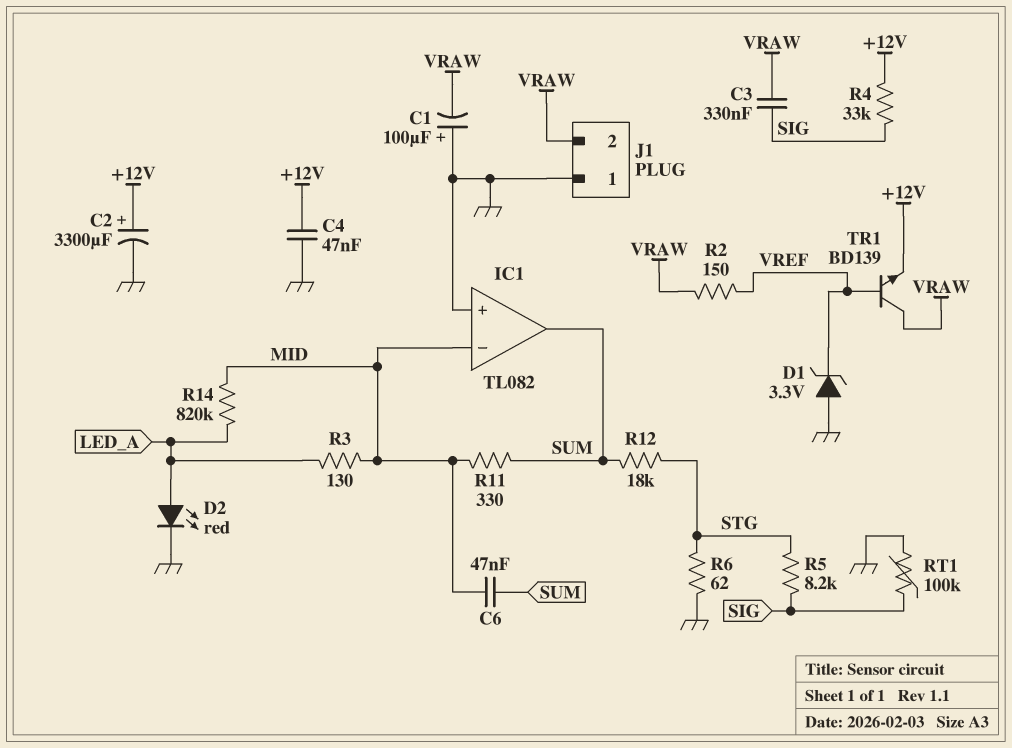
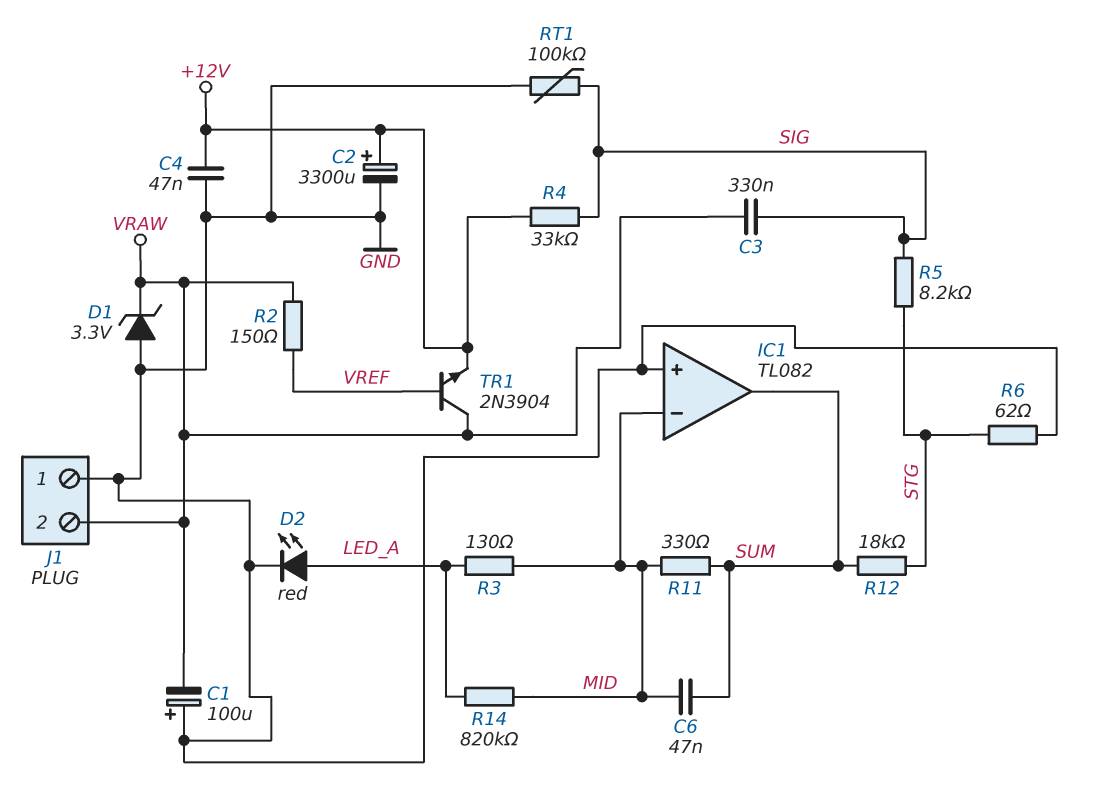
D1: zener 3.3V (A GND, K VREF) -> zener 3.3V (A GND, K VRAW)
TR1: NPN BD139 (B VREF, C VRAW, E +12V) -> NPN 2N3904 (B VREF, C VRAW, E +12V)

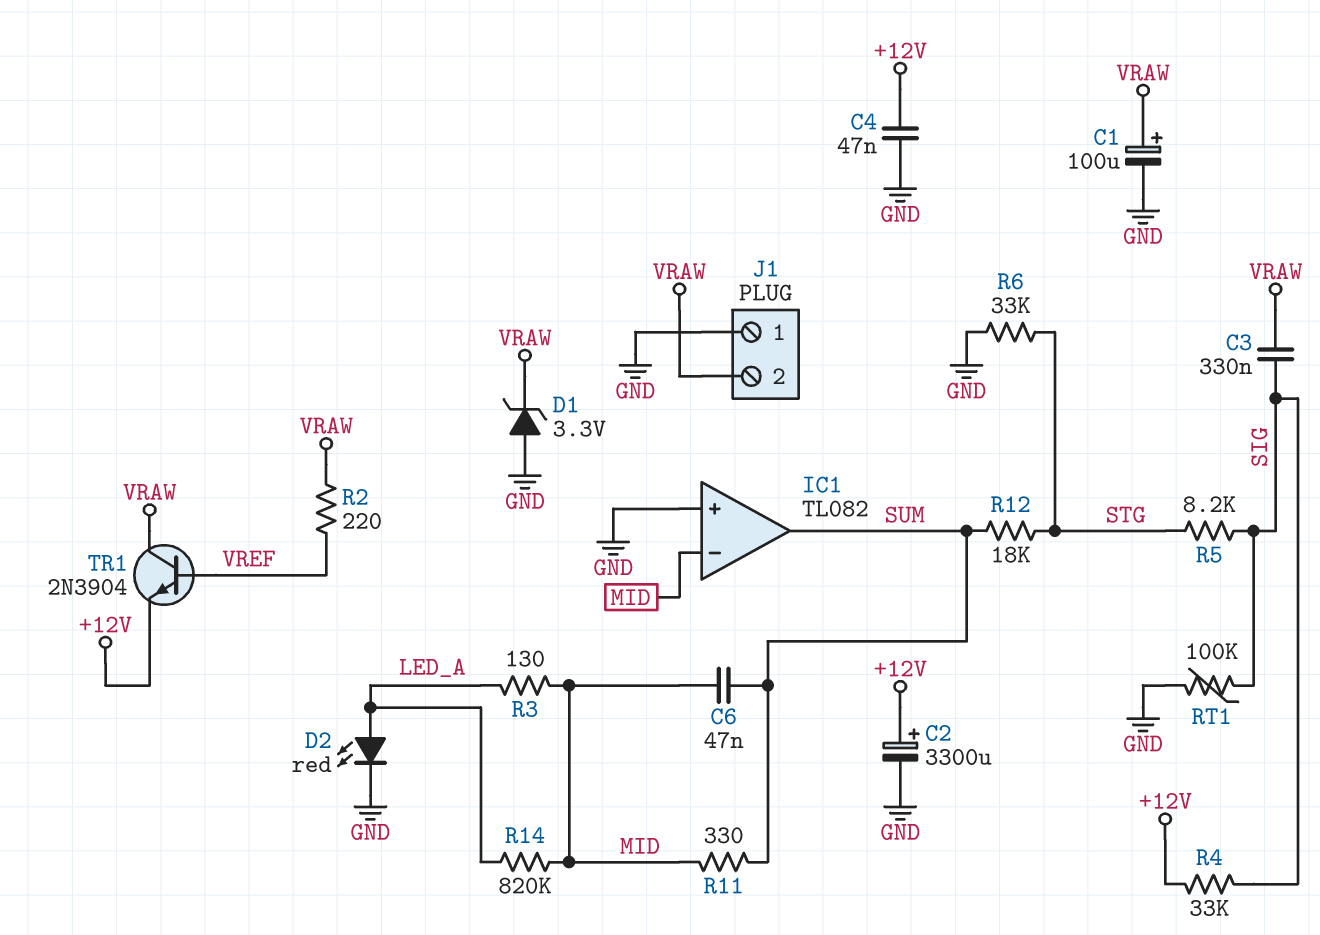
C1: 100uF (plus GND, minus VRAW) -> 100uF (plus VRAW, minus GND)
R2: 150 (VRAW, VREF) -> 220 (VRAW, VREF)
R6: 62 (GND, STG) -> 33k (GND, STG)

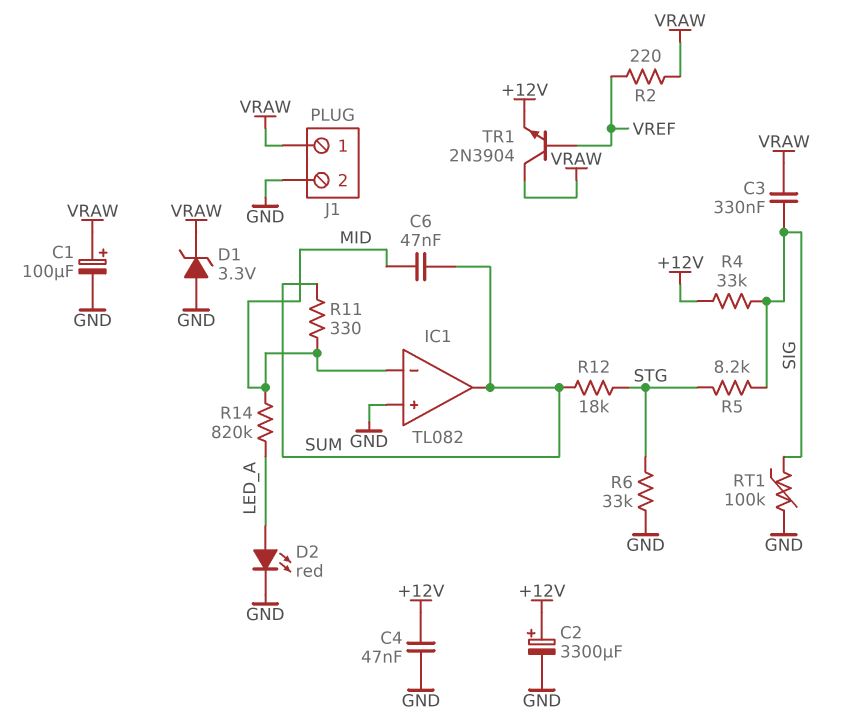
J1 pin 1: GND -> VRAW
J1 pin 2: VRAW -> GND
R3: 130 (LED_A, MID) -> none

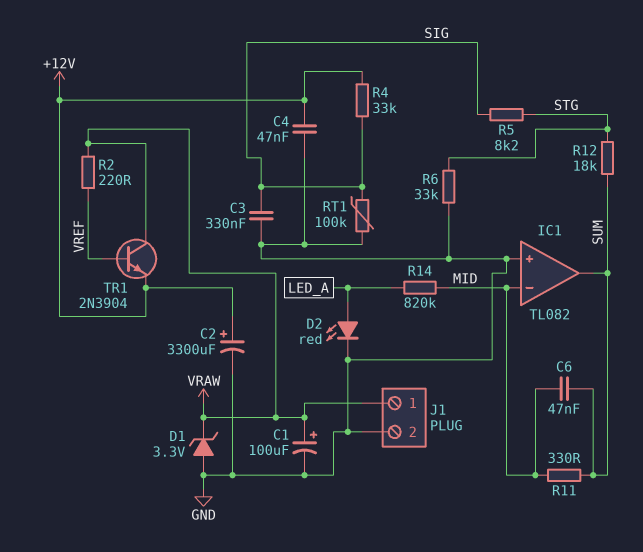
C3: 330nF (SIG, VRAW) -> 330nF (GND, SIG)

